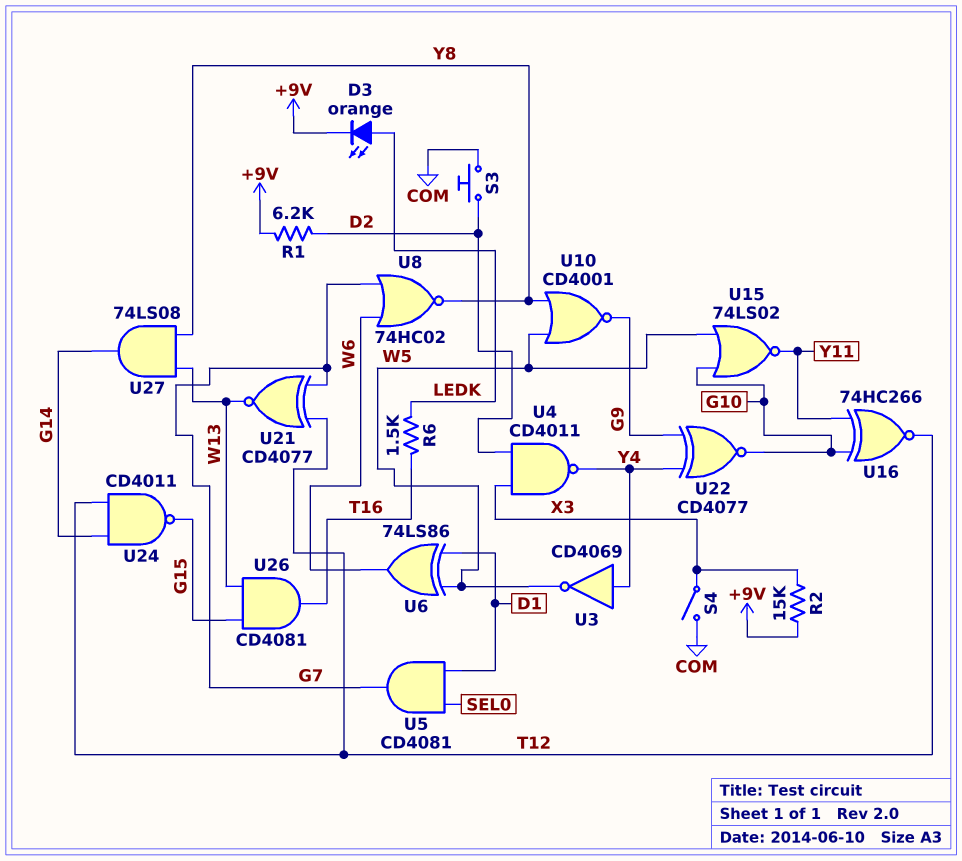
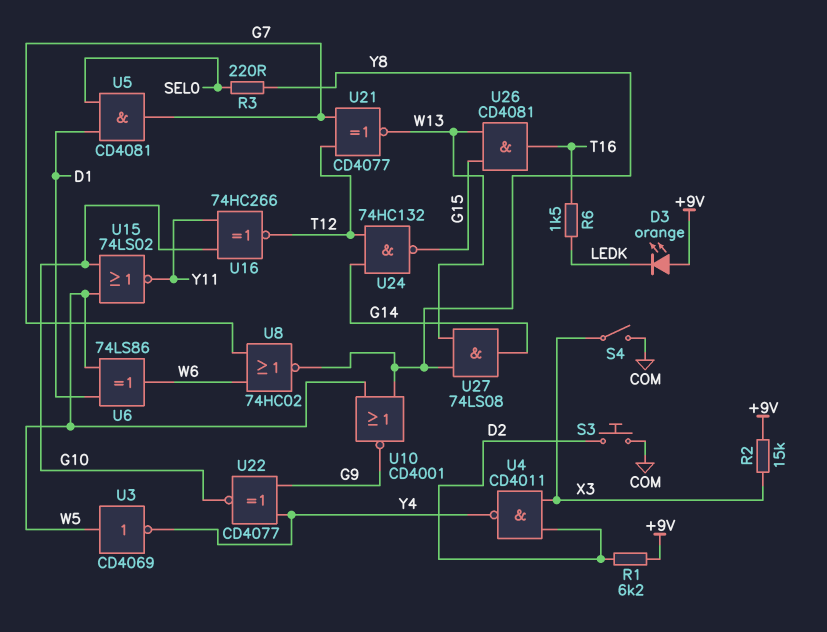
D3: LED orange (A LEDK, K +9V) -> LED orange (A +9V, K LEDK)
R3: none -> 220 (SEL0, Y8)
U3: NOT CD4069 (in Y4, out W5) -> NOT CD4069 (in W5, out Y4)
U24: NAND CD4011 (in G14, in T12, out G15) -> NAND 74HC132 (in G14, in T12, out G15)

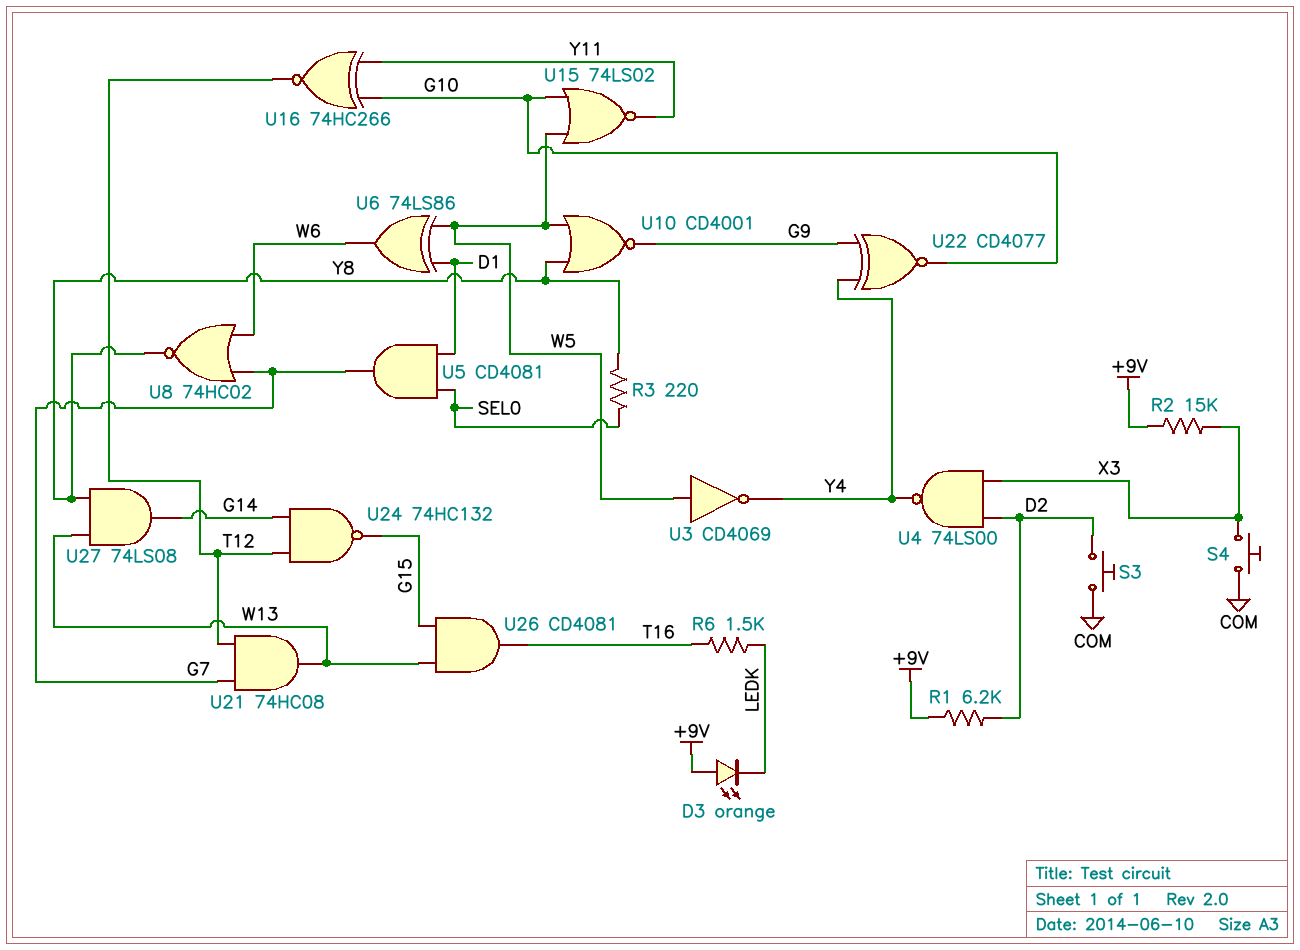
S4: switch (COM, X3) -> button (COM, X3)
U4: NAND CD4011 (in D2, in X3, out Y4) -> NAND 74LS00 (in D2, in X3, out Y4)
U21: XNOR CD4077 (in G7, in T12, out W13) -> AND 74HC08 (in G7, in T12, out W13)

